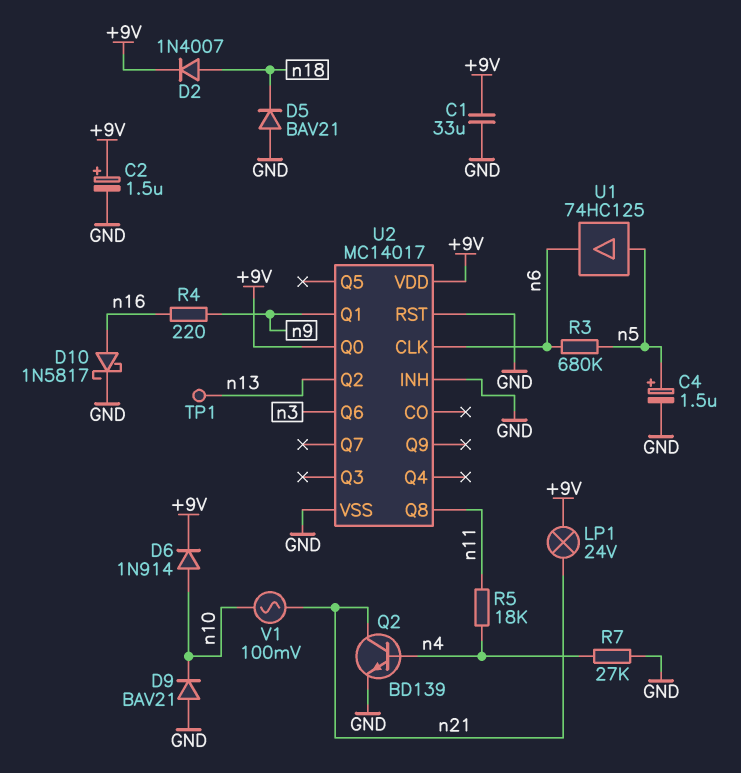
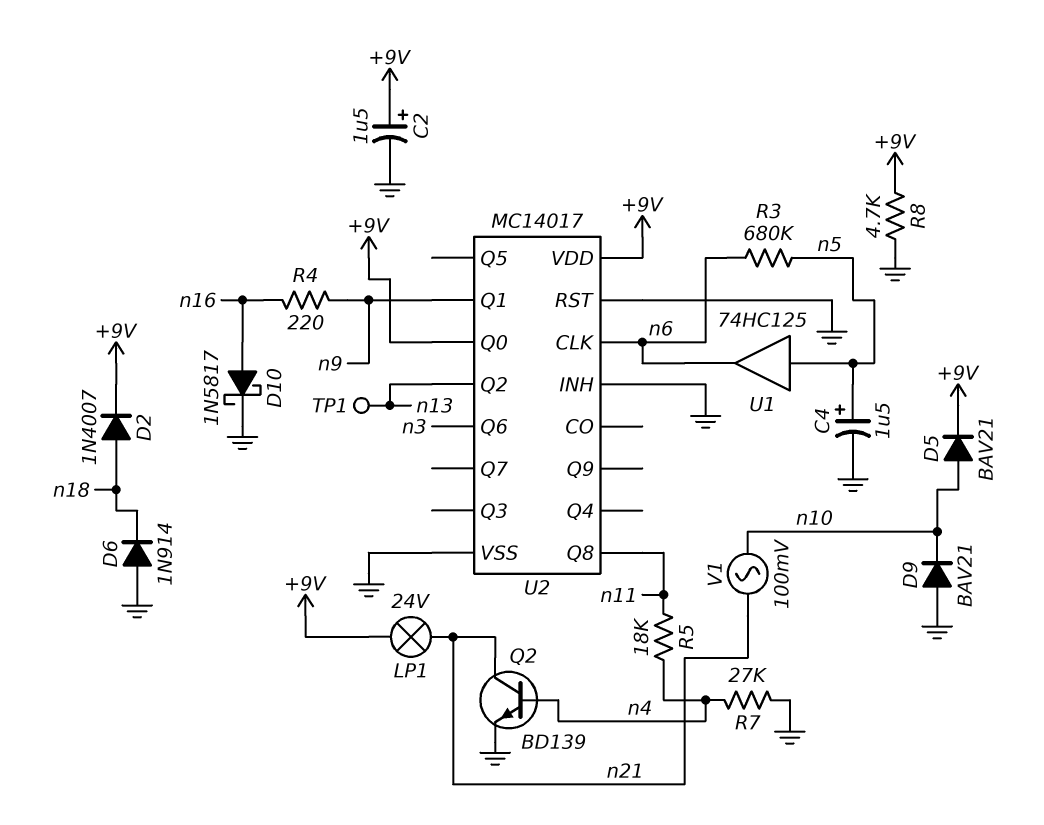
C1: 33uF (+9V, GND) -> none
D5: diode BAV21 (A GND, K n18) -> diode BAV21 (A n10, K +9V)
D6: diode 1N914 (A n10, K +9V) -> diode 1N914 (A GND, K n18)
R8: none -> 4.7k (+9V, GND)

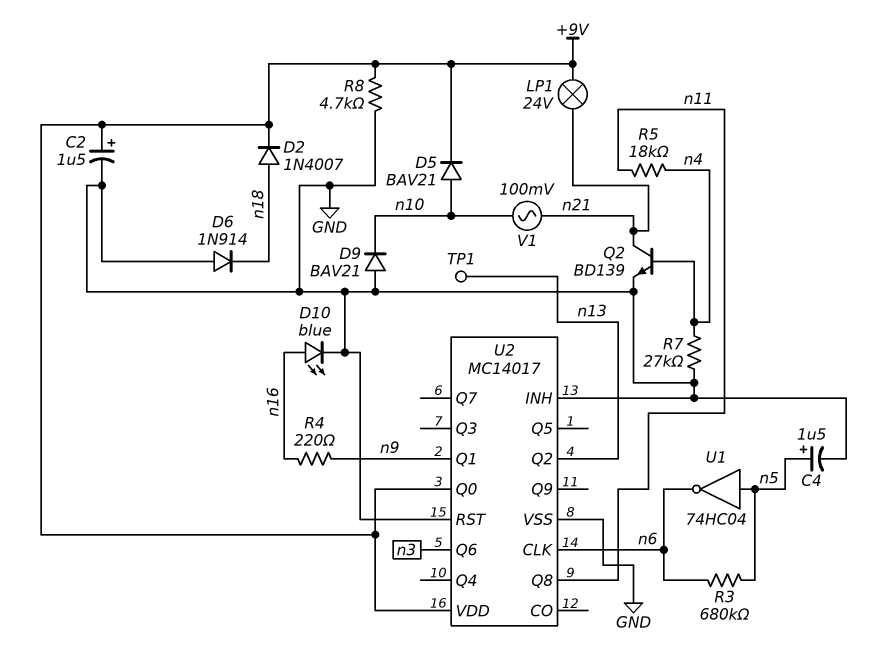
D10: schottky 1N5817 (A n16, K GND) -> LED blue (A n16, K GND)
U1: buffer 74HC125 (in n5, out n6) -> NOT 74HC04 (in n5, out n6)

